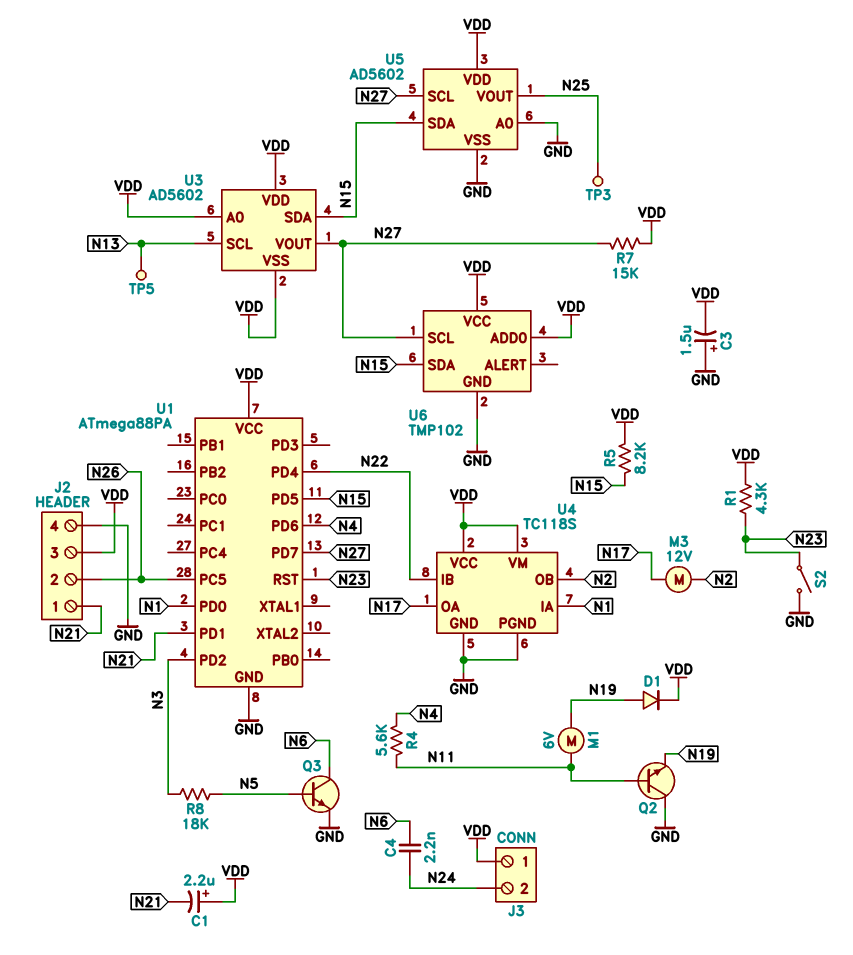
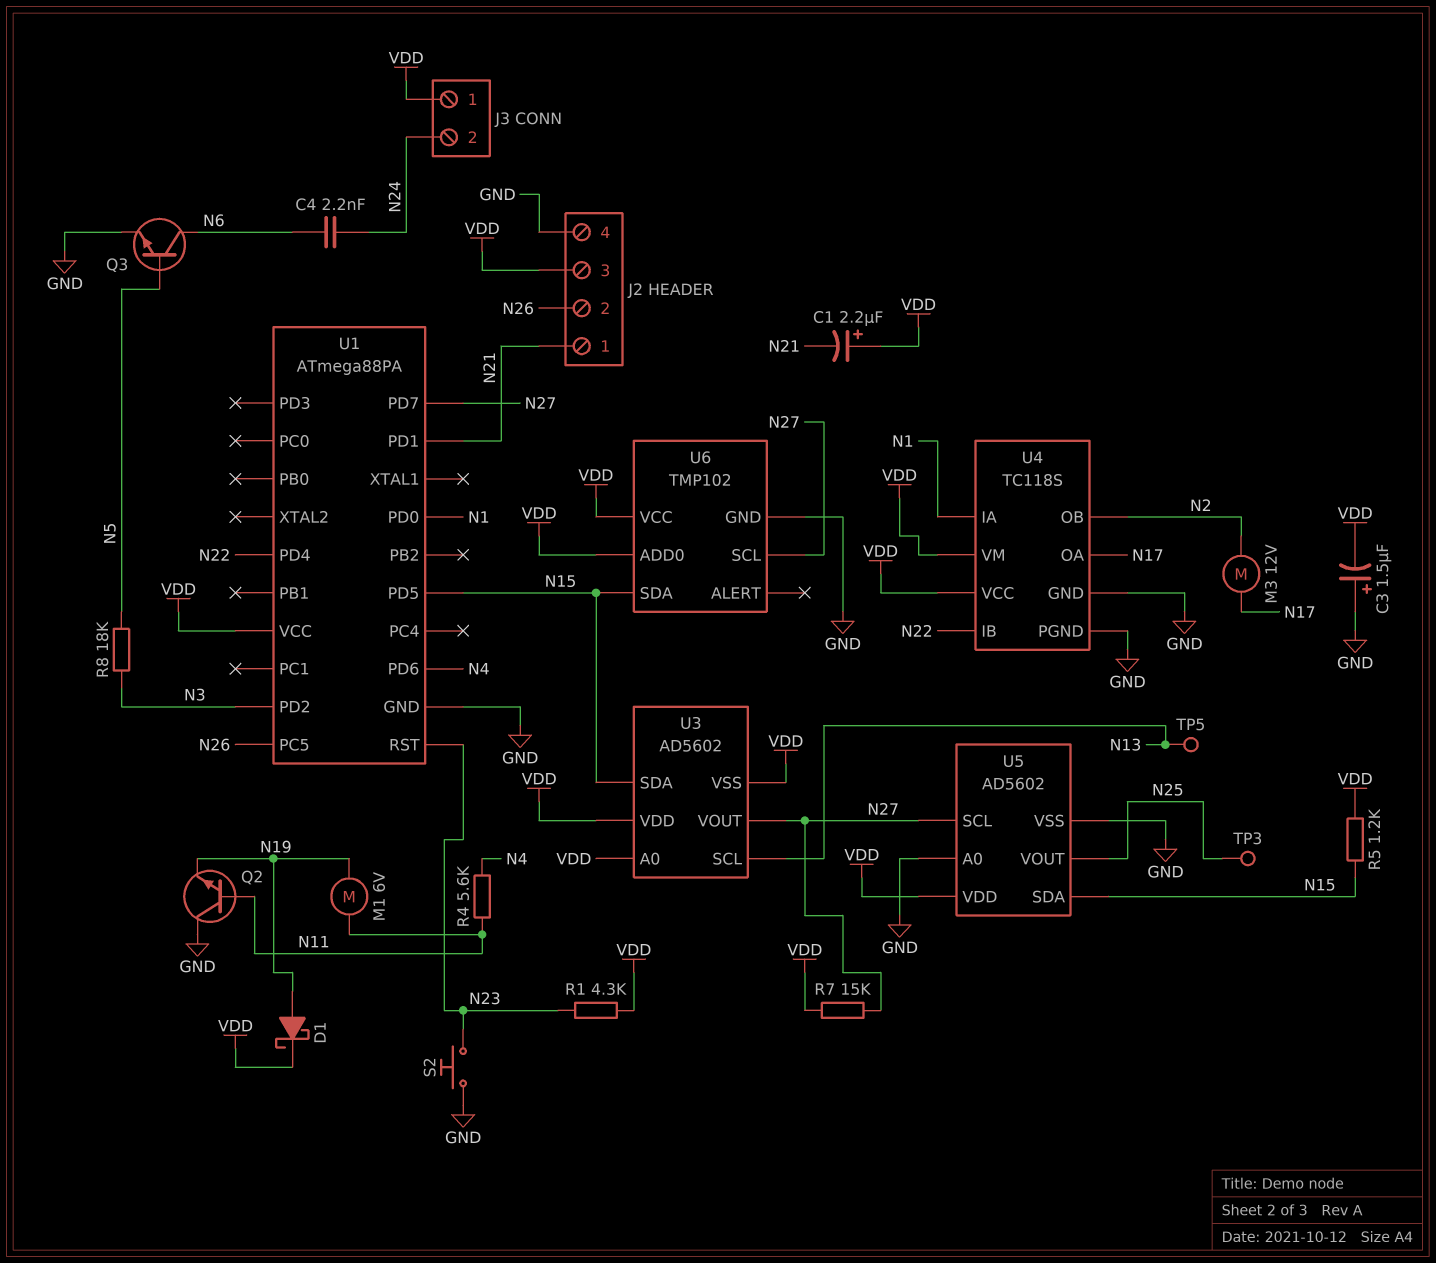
D1: diode (A N19, K VDD) -> schottky (A N19, K VDD)
R5: 8.2k (N15, VDD) -> 1.2k (N15, VDD)
S2: switch (GND, N23) -> button (GND, N23)

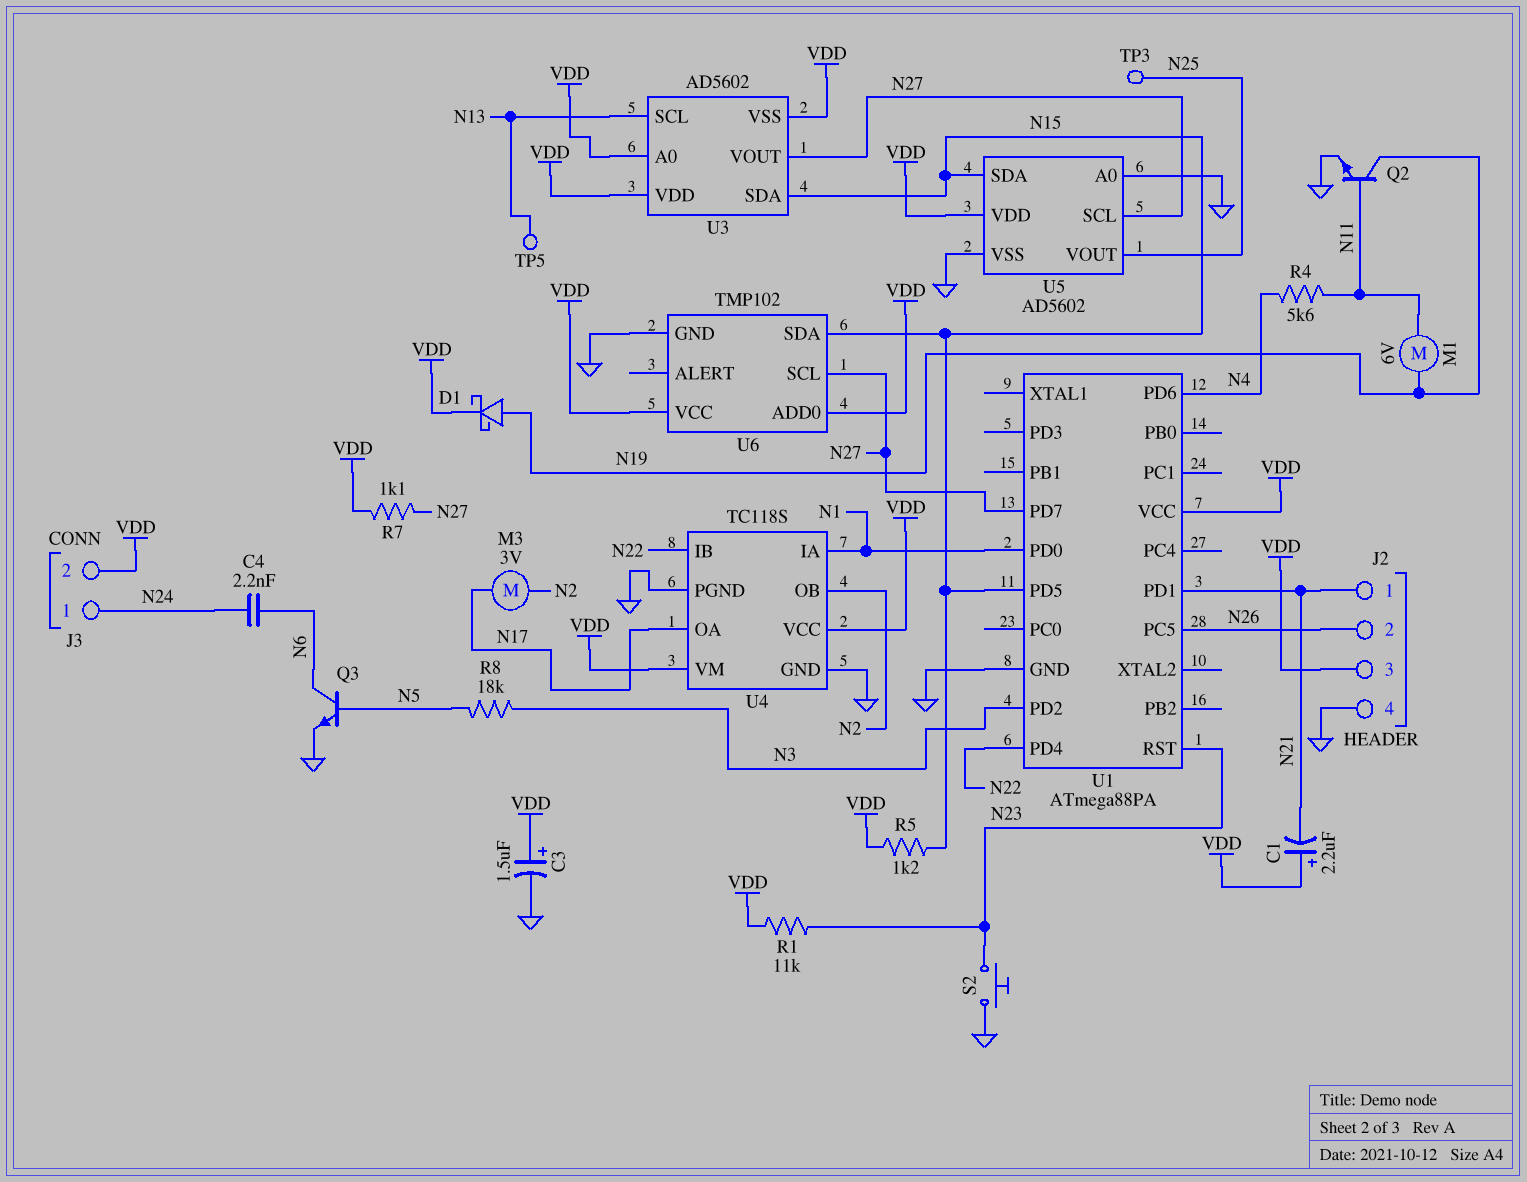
C3: 1.5uF (plus GND, minus VDD) -> 1.5uF (plus VDD, minus GND)
J3 pin 1: VDD -> N24
J3 pin 2: N24 -> VDD
M3: motor 12V (N2, N17) -> motor 3V (N2, N17)
Q2: NPN (B N11, C GND, E N19) -> NPN (B N11, C N19, E GND)
R1: 4.3k (N23, VDD) -> 11k (N23, VDD)
R7: 15k (N27, VDD) -> 1.1k (N27, VDD)

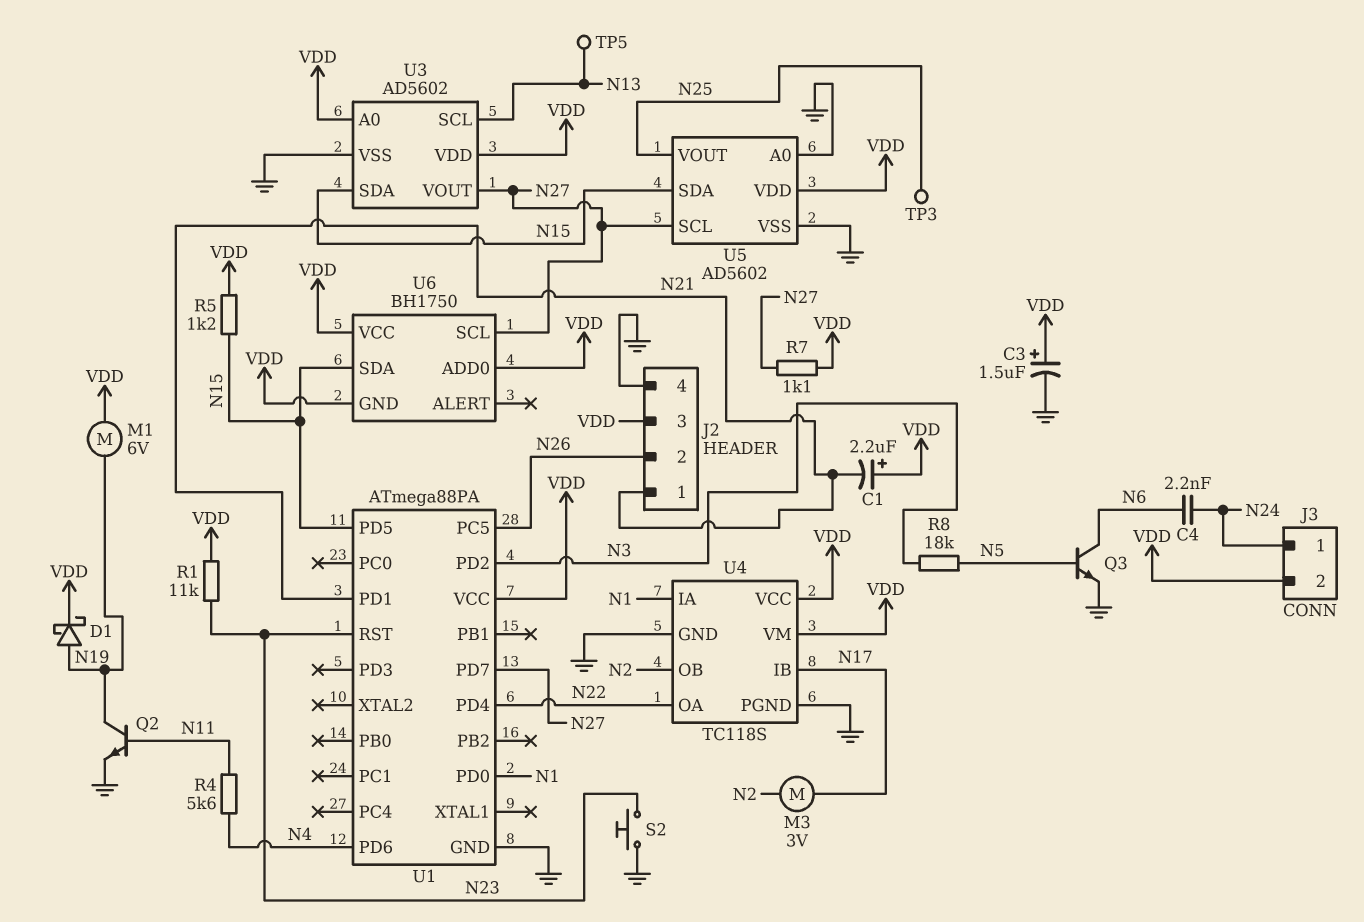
M1: motor 6V (N11, N19) -> motor 6V (N19, VDD)
U3 pin VSS: VDD -> GND
U4 pin IB: N22 -> N17
U4 pin OA: N17 -> N22
U6: TMP102 -> BH1750
U6 pin GND: GND -> VDD

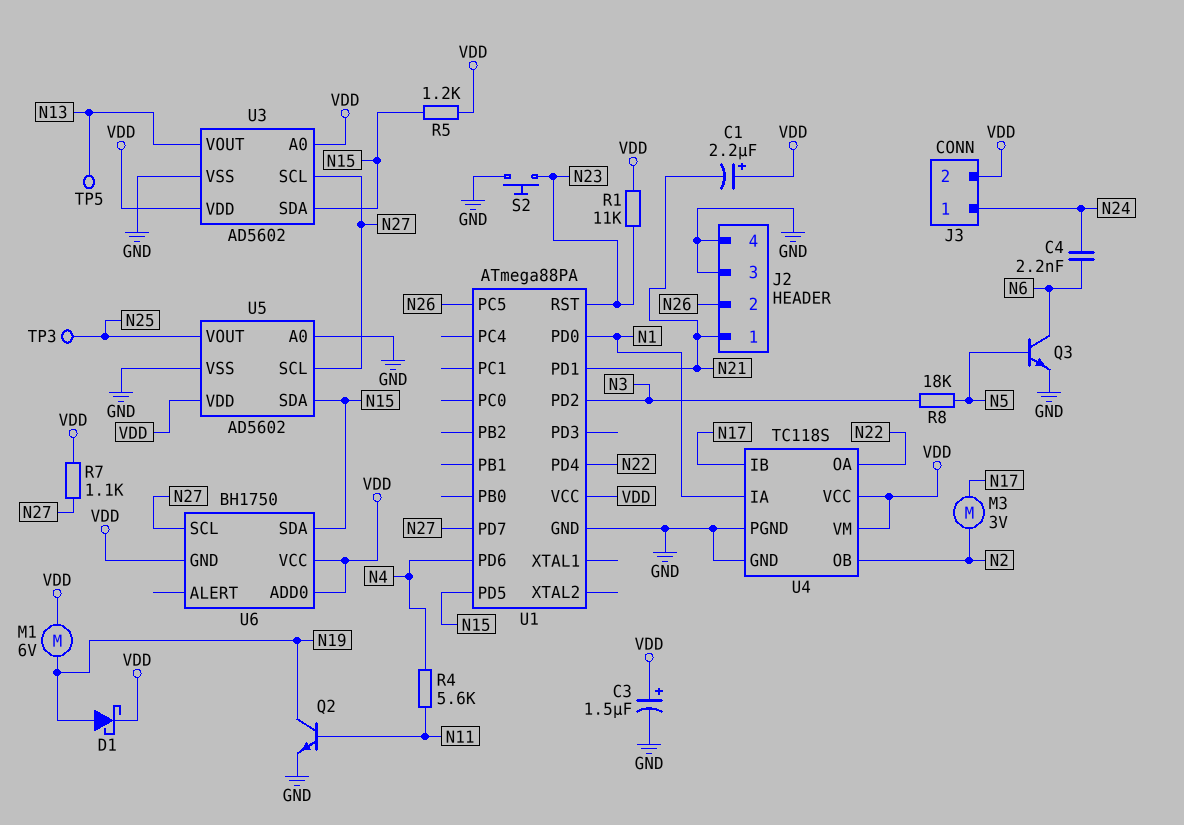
J2 pin 3: VDD -> GND
U3 pin SCL: N13 -> N27
U3 pin VOUT: N27 -> N13

